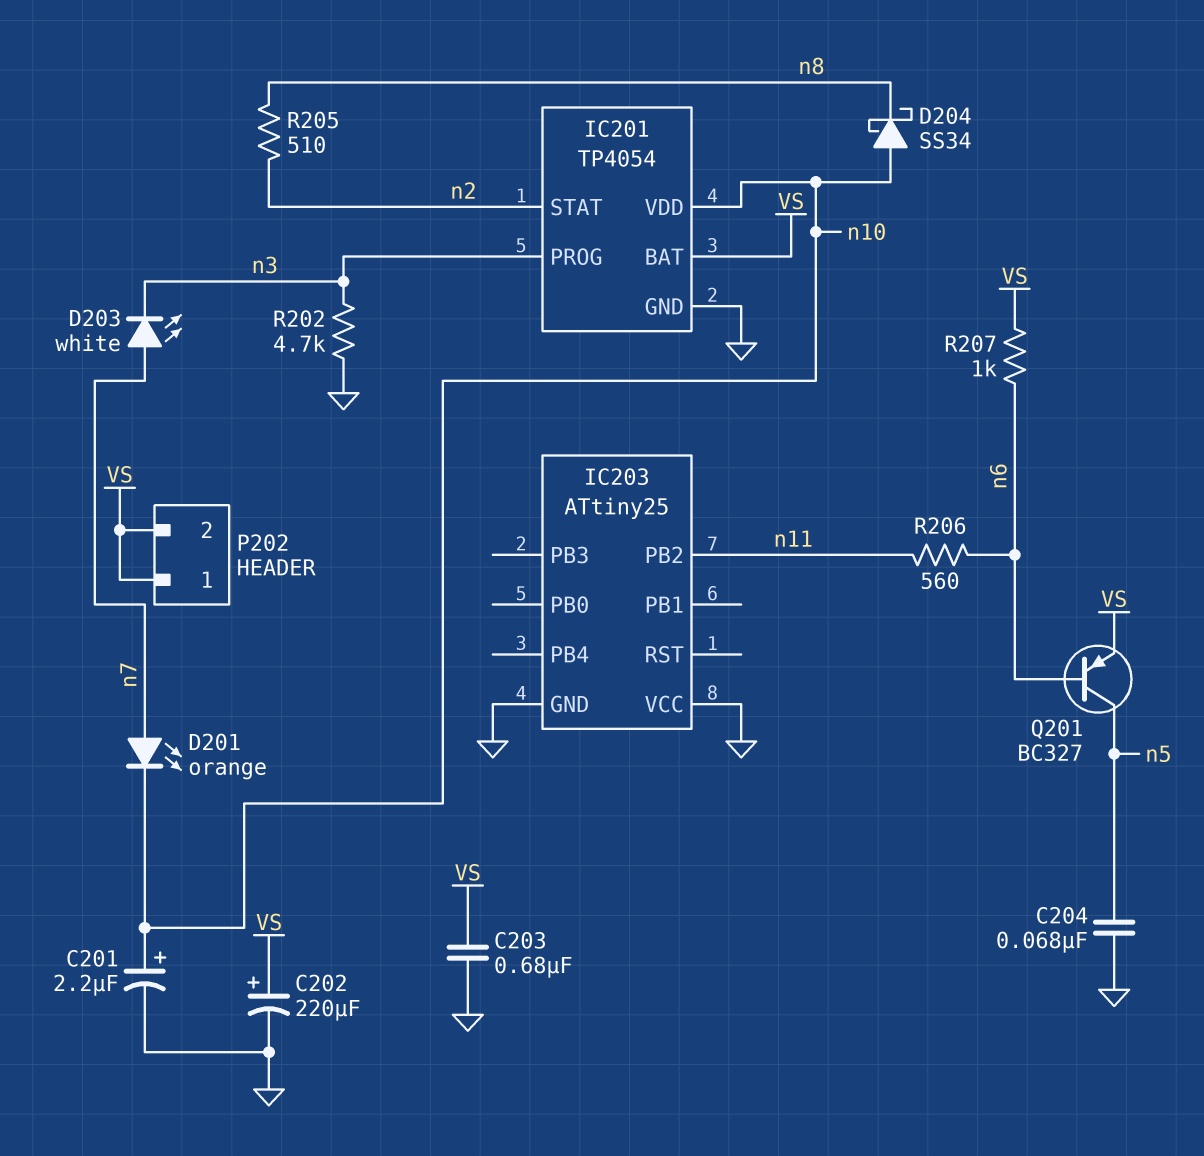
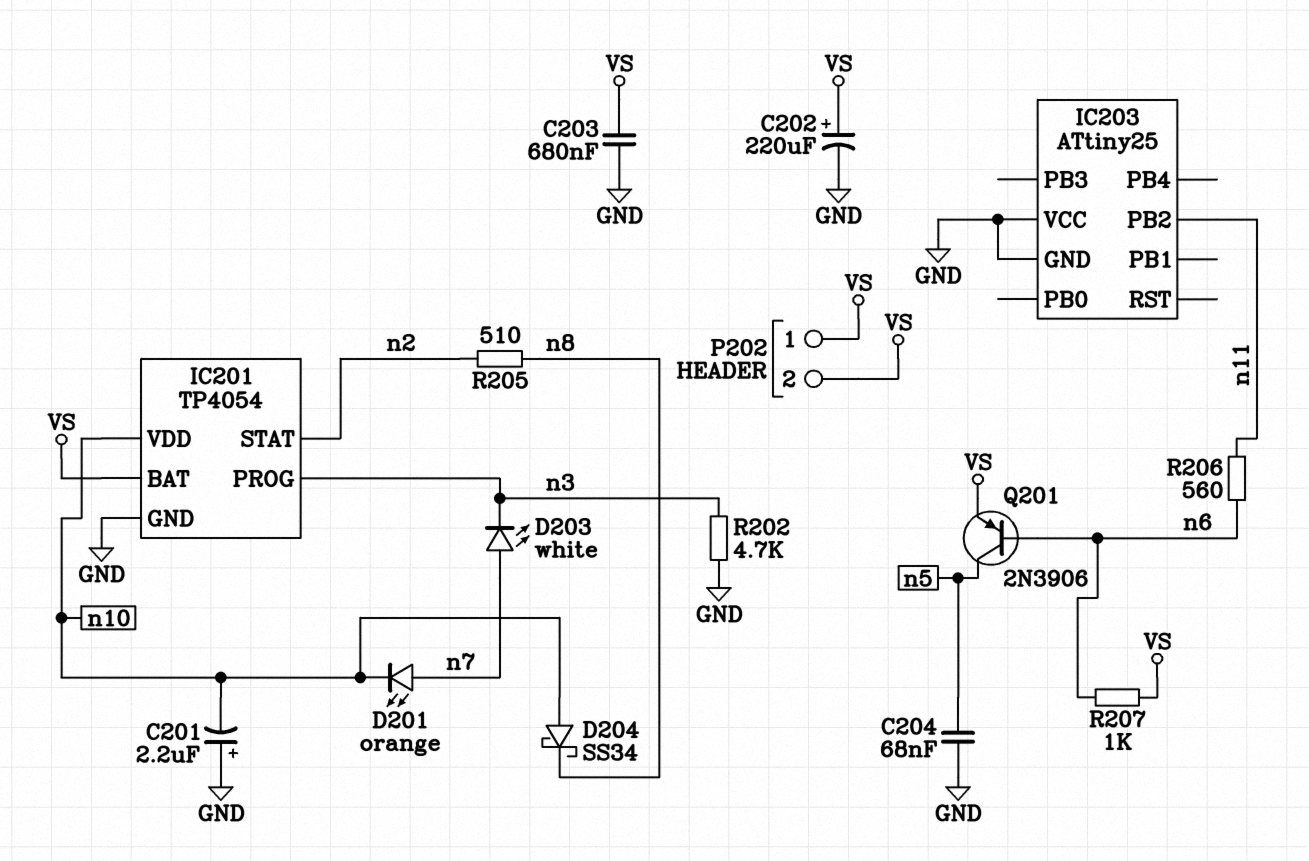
C201: 2.2uF (plus n10, minus GND) -> 2.2uF (plus GND, minus n10)
Q201: PNP BC327 (B n6, C n5, E VS) -> PNP 2N3906 (B n6, C n5, E VS)

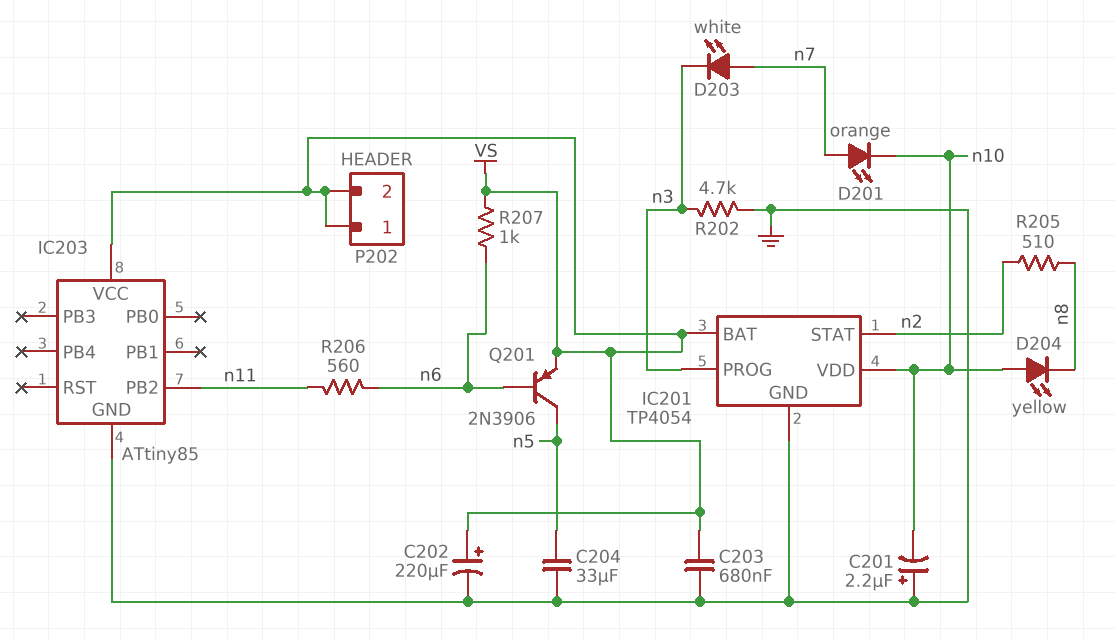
C204: 68nF (GND, n5) -> 33uF (GND, n5)
D204: schottky SS34 (A n10, K n8) -> LED yellow (A n10, K n8)
IC203: ATtiny25 -> ATtiny85
IC203 pin VCC: GND -> VS

